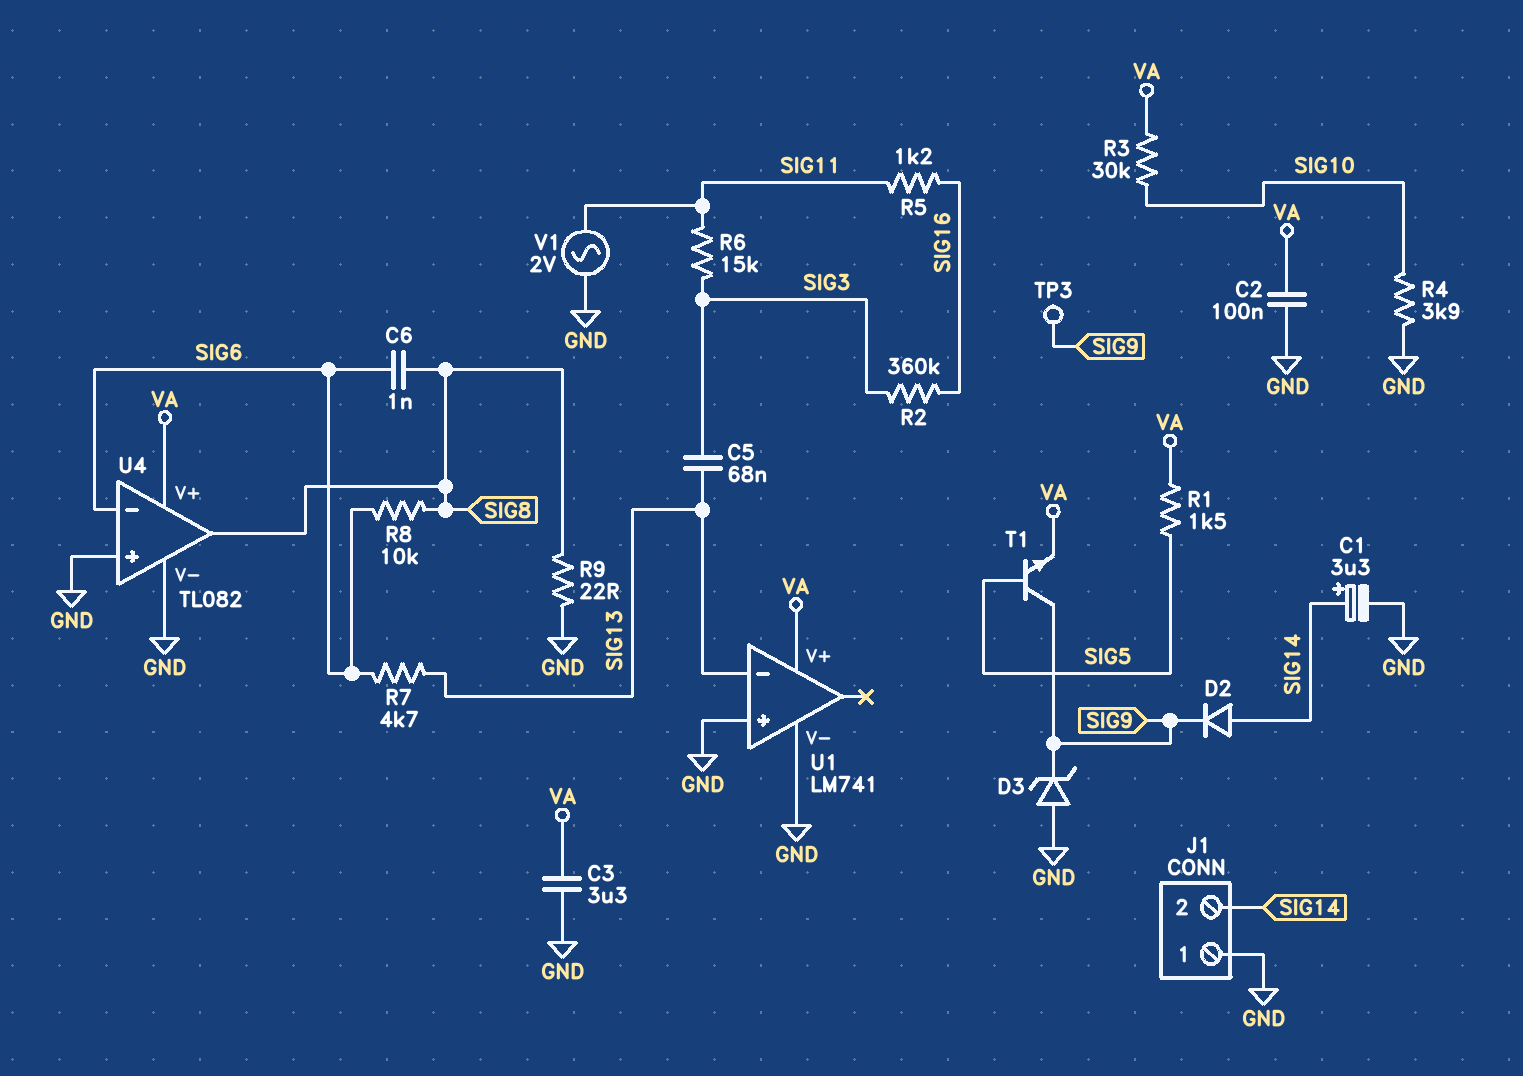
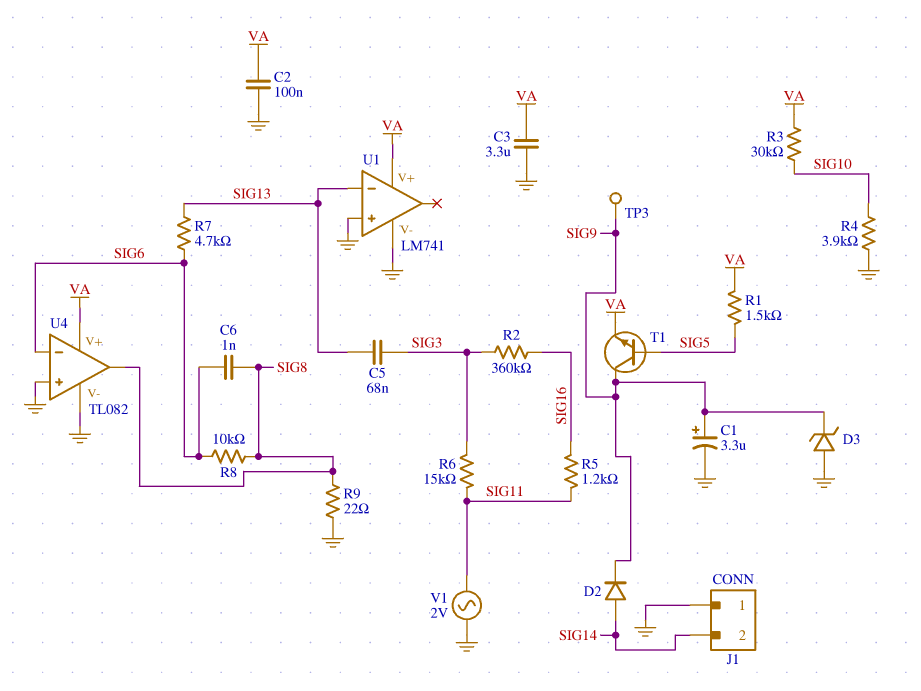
C1: 3.3uF (plus SIG14, minus GND) -> 3.3uF (plus SIG9, minus GND)

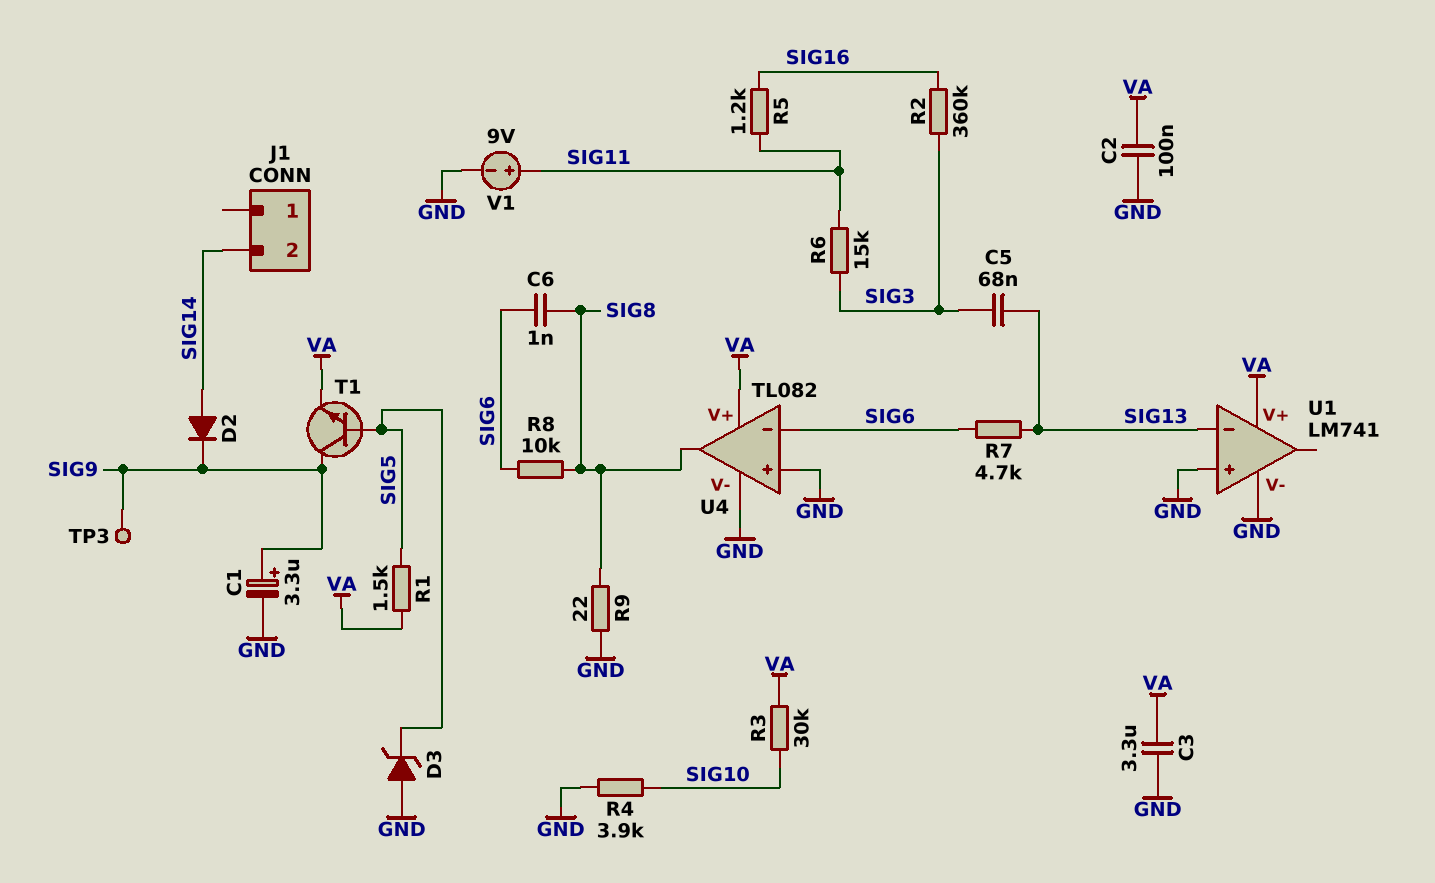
D3: zener (A GND, K SIG9) -> zener (A GND, K SIG5)
J1 pin 1: GND -> none
V1: AC 2V (GND, SIG11) -> 9V (plus SIG11, minus GND)

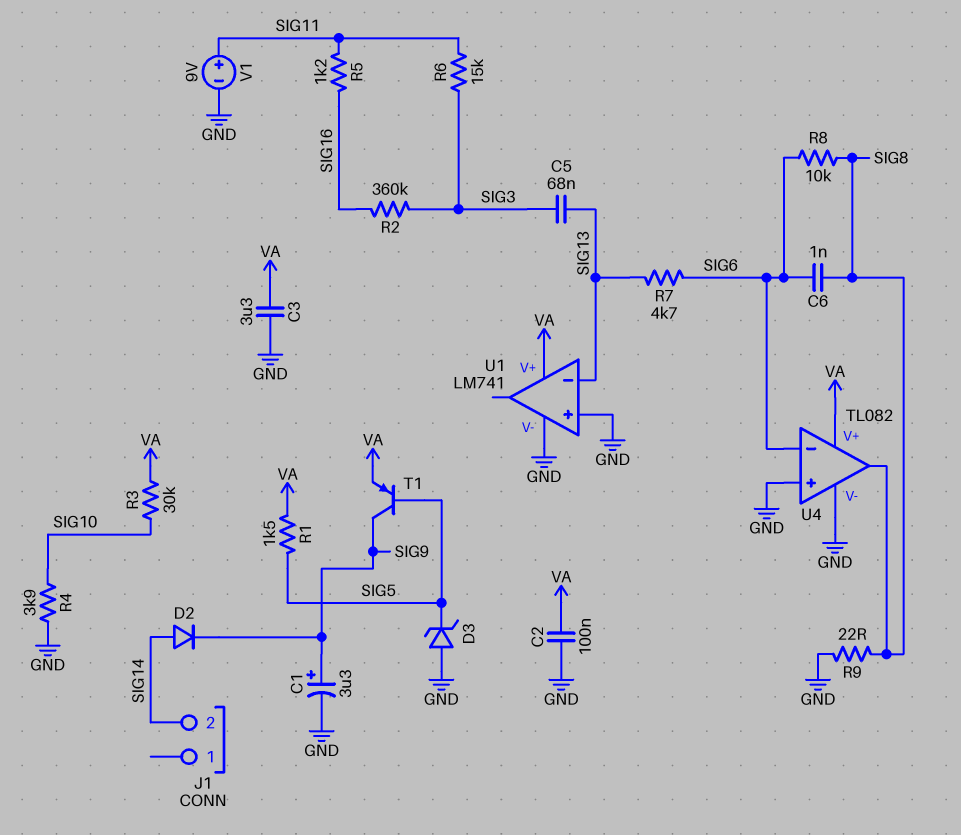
T1: NPN (B SIG5, C SIG9, E VA) -> PNP (B SIG5, C SIG9, E VA)
TP3: test point (SIG9) -> none

